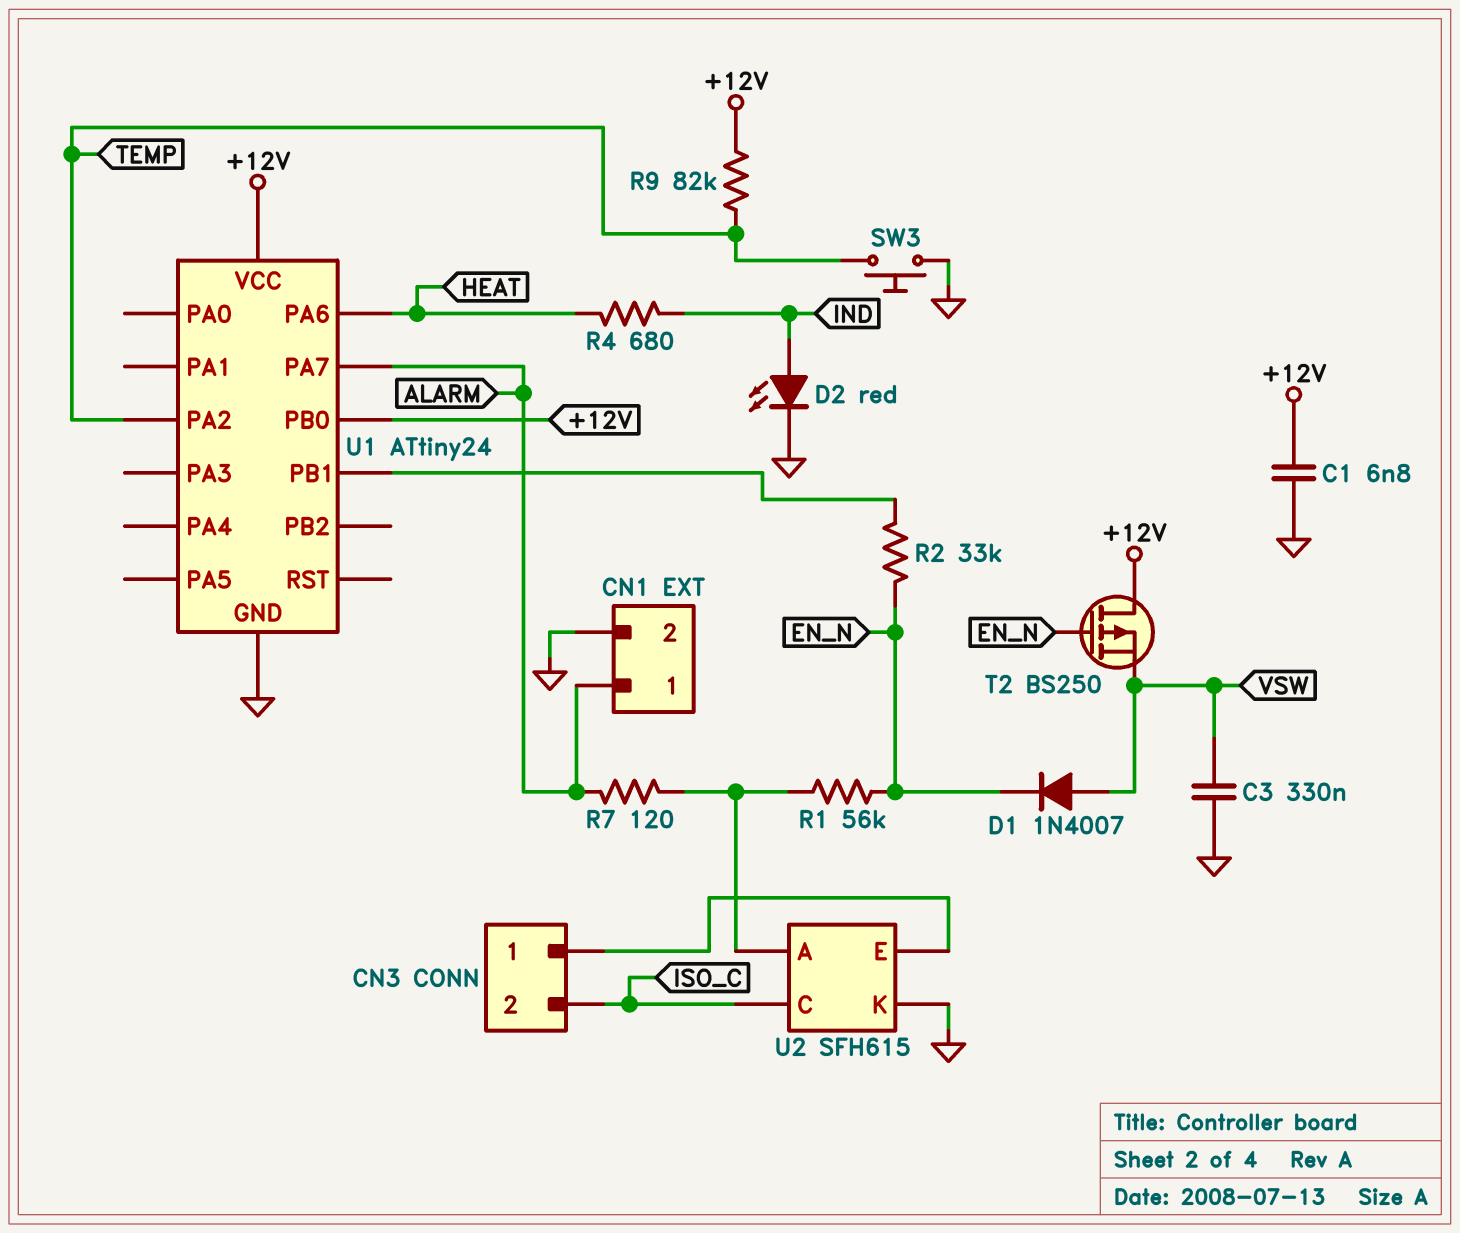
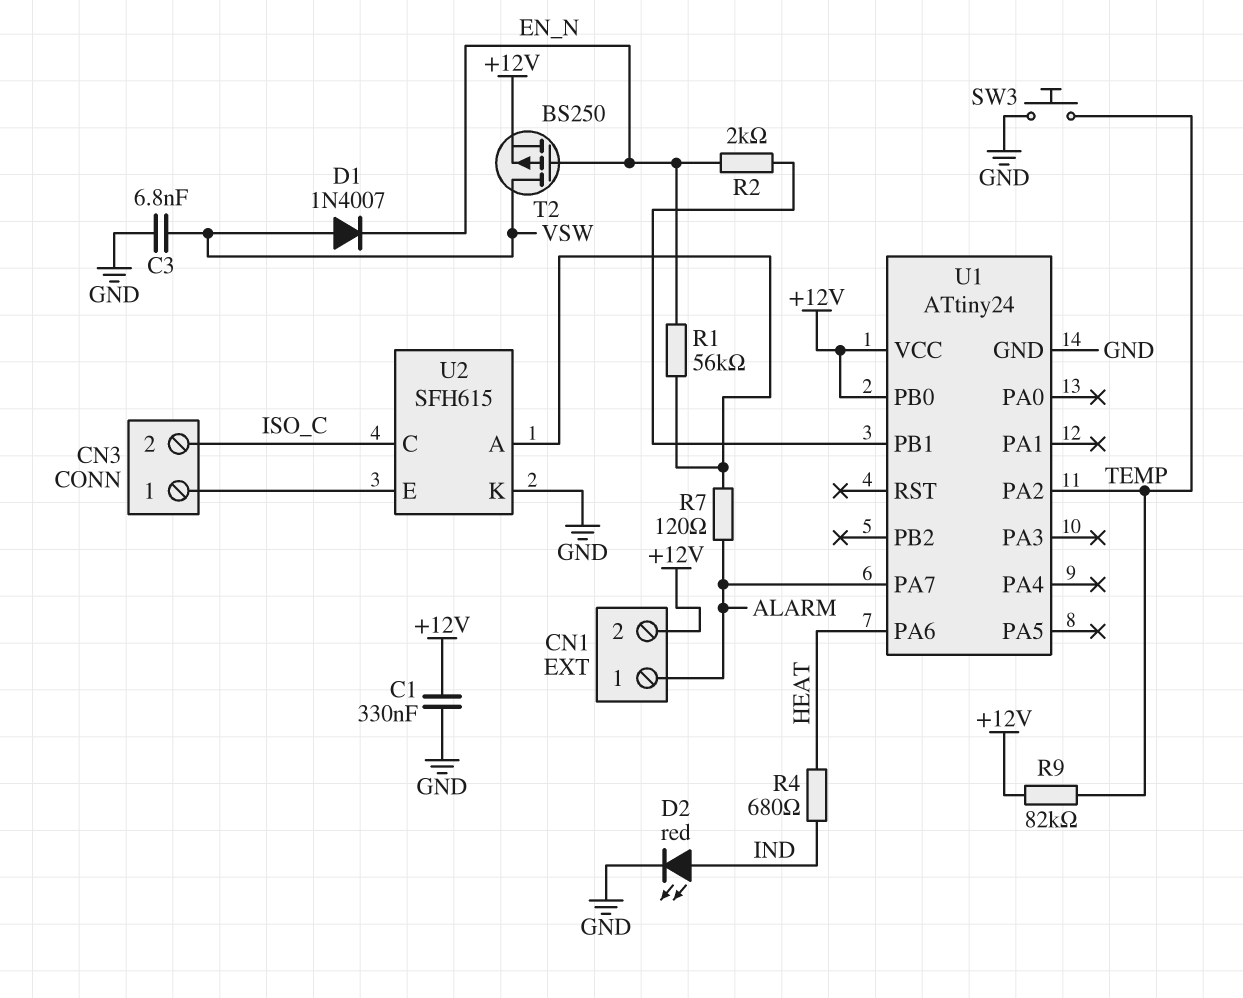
C1: 6.8nF (+12V, GND) -> 330nF (+12V, GND)
C3: 330nF (GND, VSW) -> 6.8nF (GND, VSW)
CN1 pin 2: GND -> +12V
R2: 33k (EN_N, U1/PB1) -> 2k (EN_N, U1/PB1)
T2: PMOS BS250 (G EN_N, D +12V, S VSW) -> PMOS BS250 (G EN_N, D VSW, S +12V)

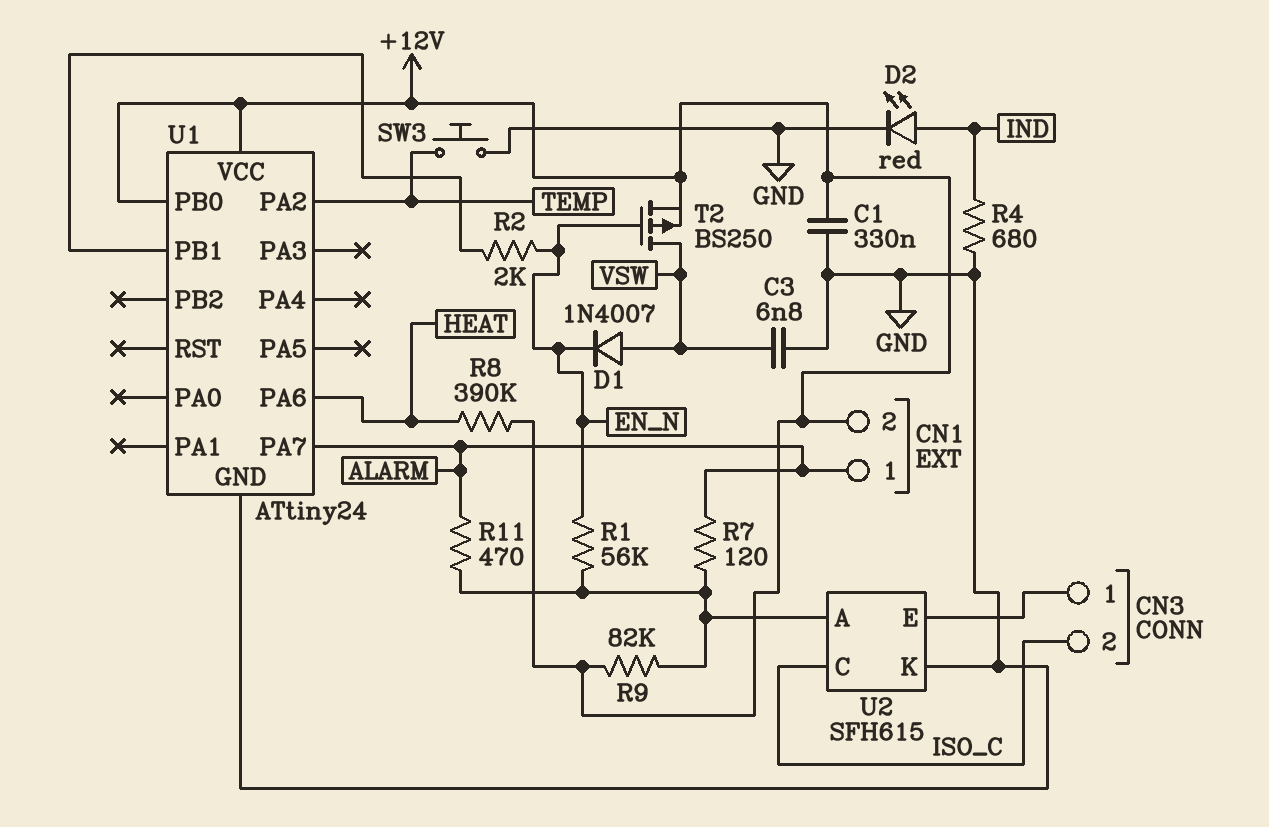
R4: 680 (HEAT, IND) -> 680 (GND, IND)
R8: none -> 390k (+12V, HEAT)
R9: 82k (+12V, TEMP) -> 82k (+12V, U2/A)
R11: none -> 470 (ALARM, U2/A)

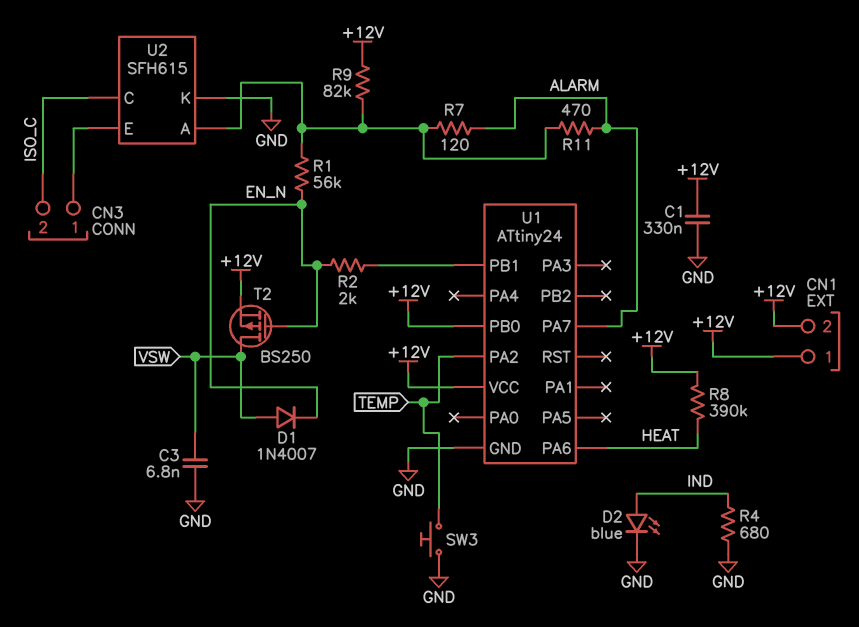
CN1 pin 1: ALARM -> +12V
D2: LED red (A IND, K GND) -> LED blue (A IND, K GND)

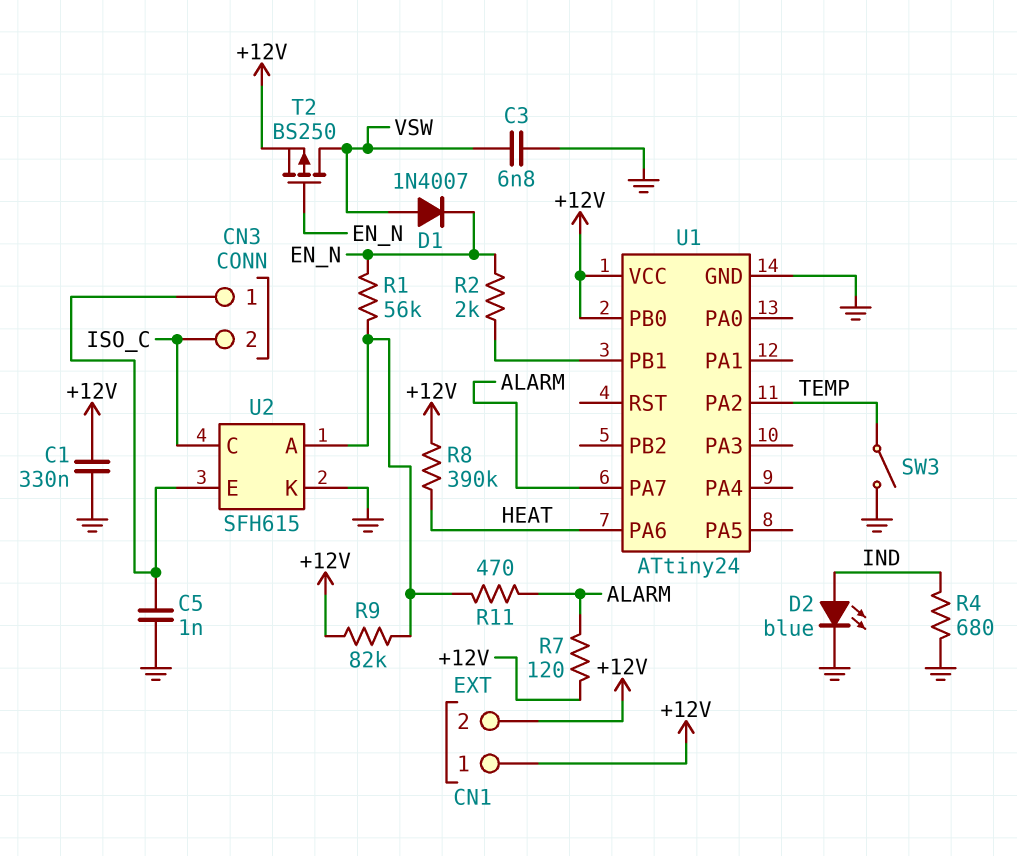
C5: none -> 1nF (CN3/1, GND)
R7: 120 (ALARM, U2/A) -> 120 (+12V, ALARM)
SW3: button (GND, TEMP) -> switch (GND, TEMP)

